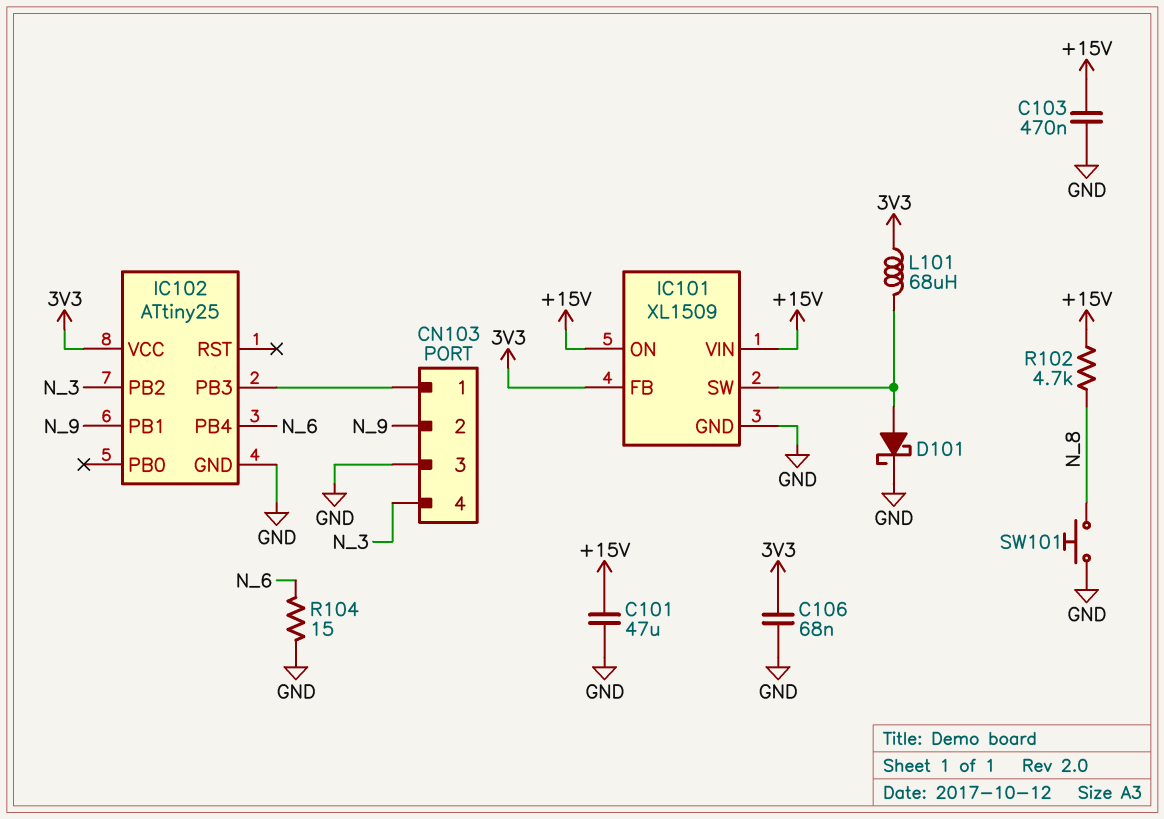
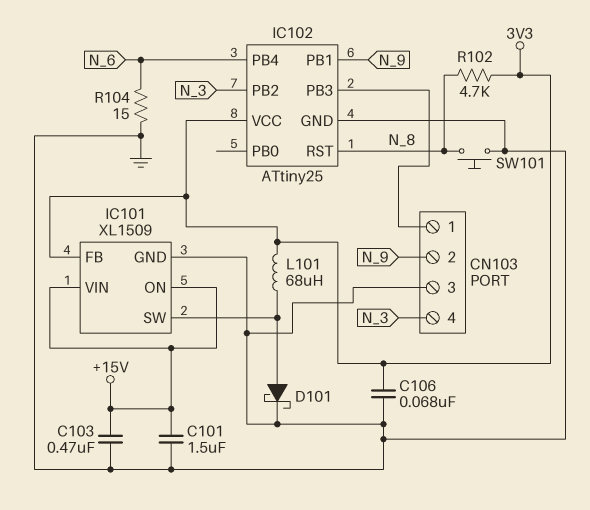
C101: 47uF (+15V, GND) -> 1.5uF (+15V, GND)
IC102 pin RST: none -> N_8
R102: 4.7k (+15V, N_8) -> 4.7k (3V3, N_8)

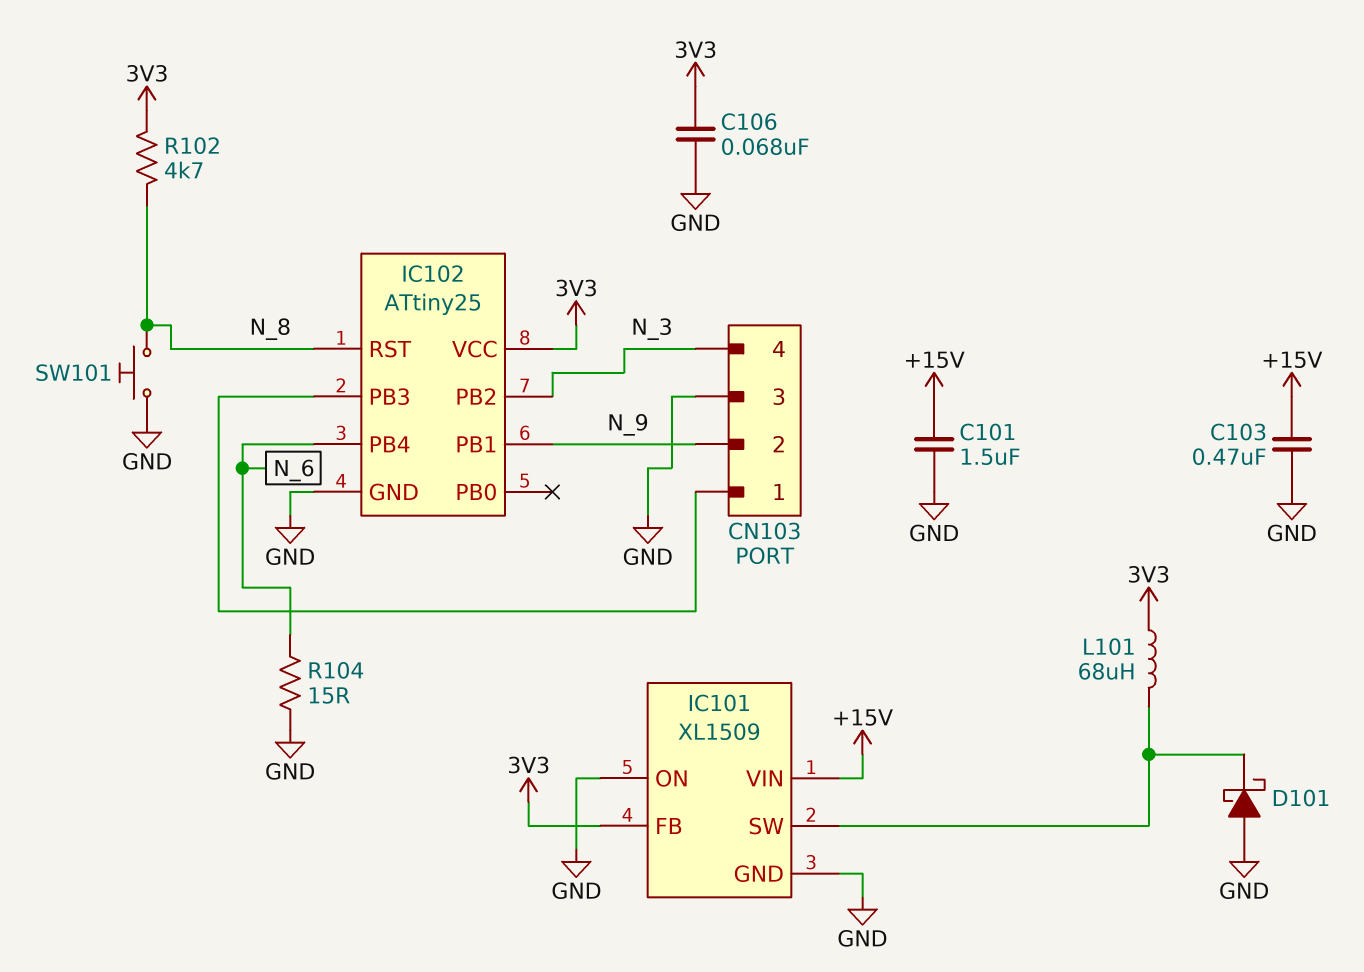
D101: schottky (A IC101/SW, K GND) -> schottky (A GND, K IC101/SW)
IC101 pin ON: +15V -> GND

